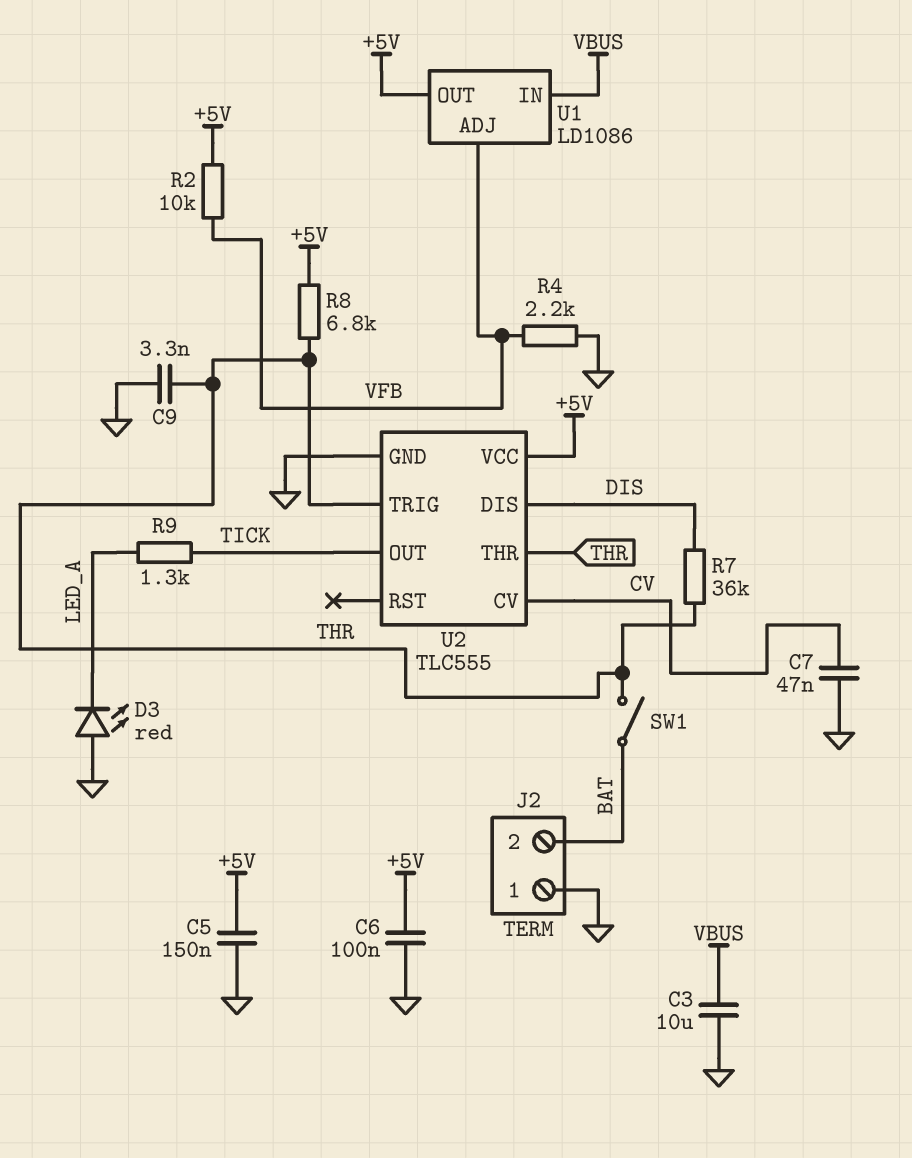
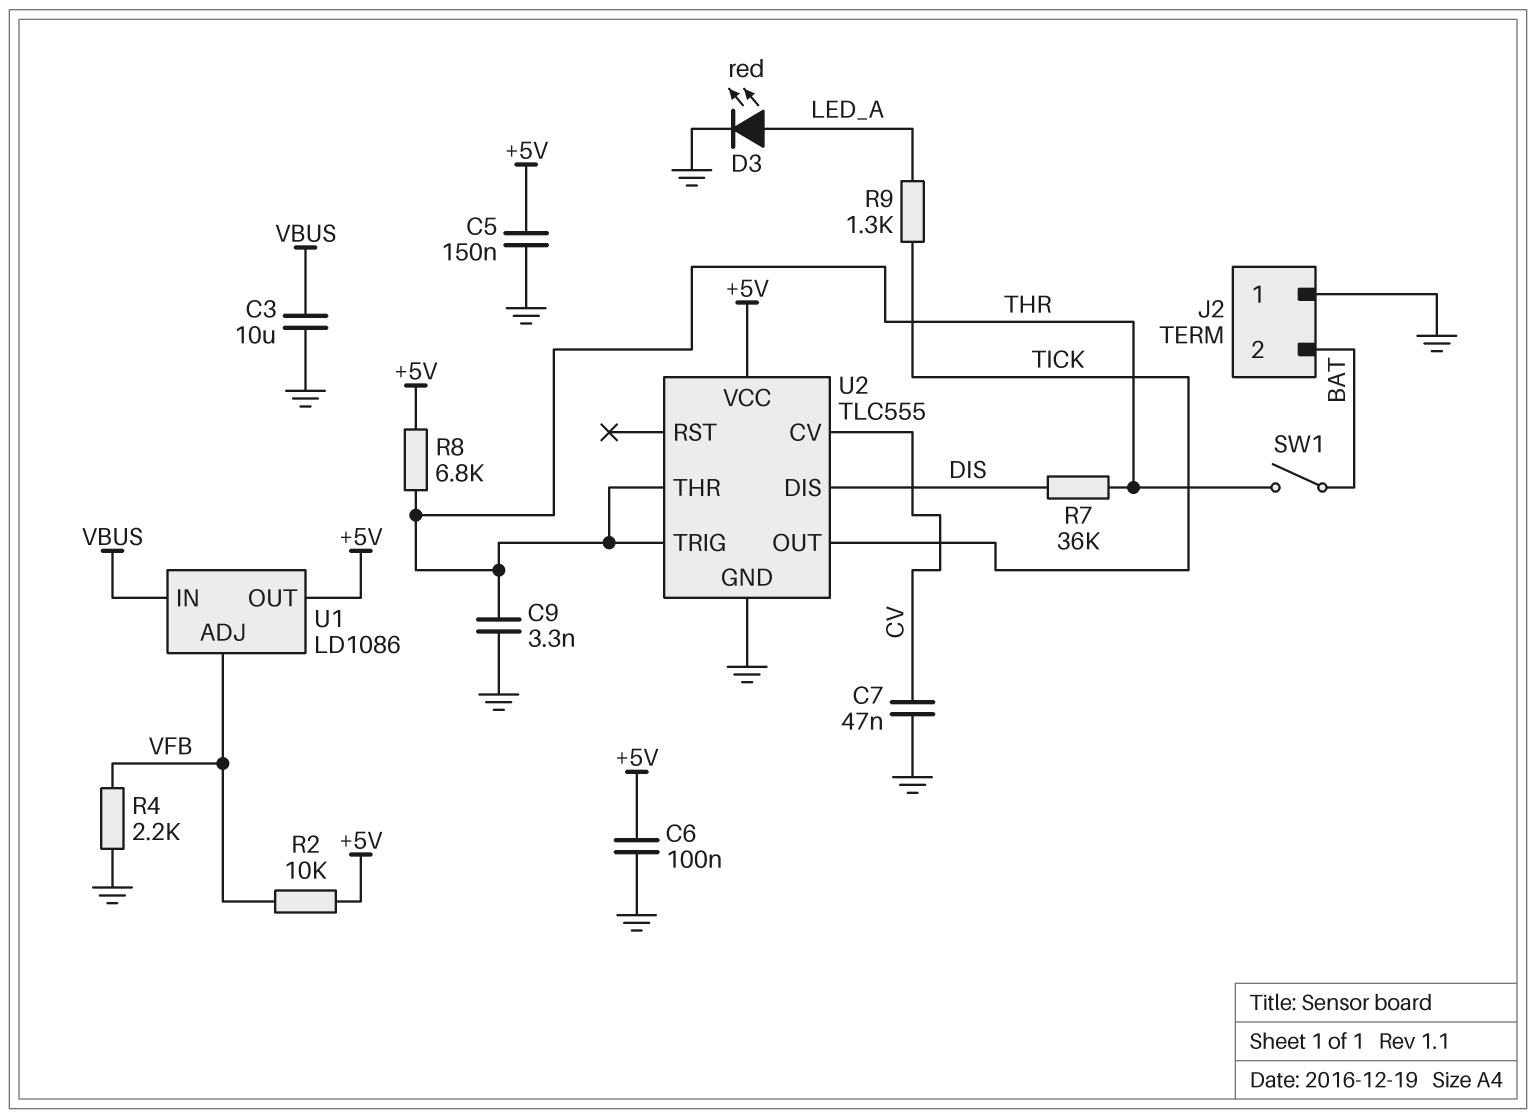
D3: LED red (A GND, K LED_A) -> LED red (A LED_A, K GND)

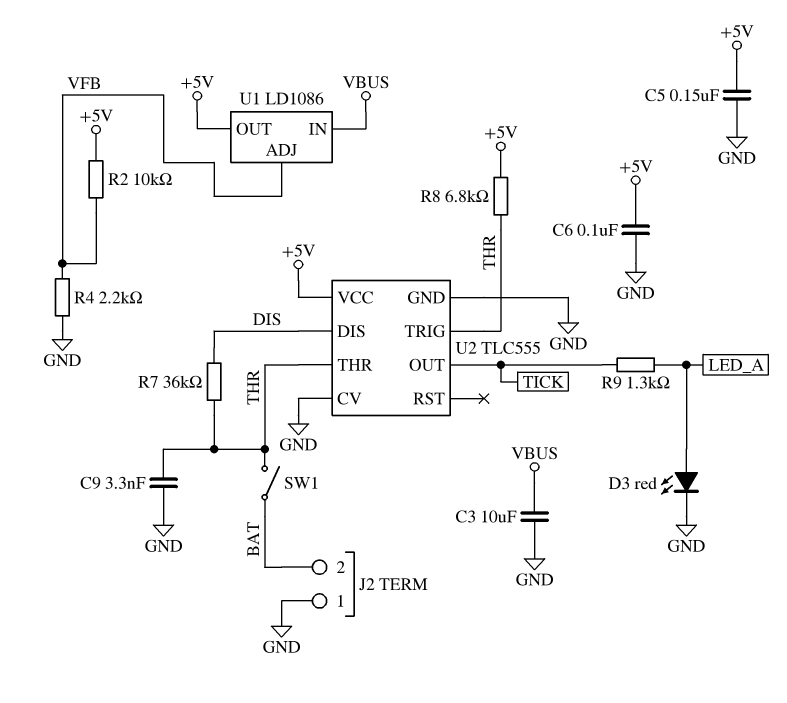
C7: 47nF (CV, GND) -> none
U2 pin CV: CV -> GND

